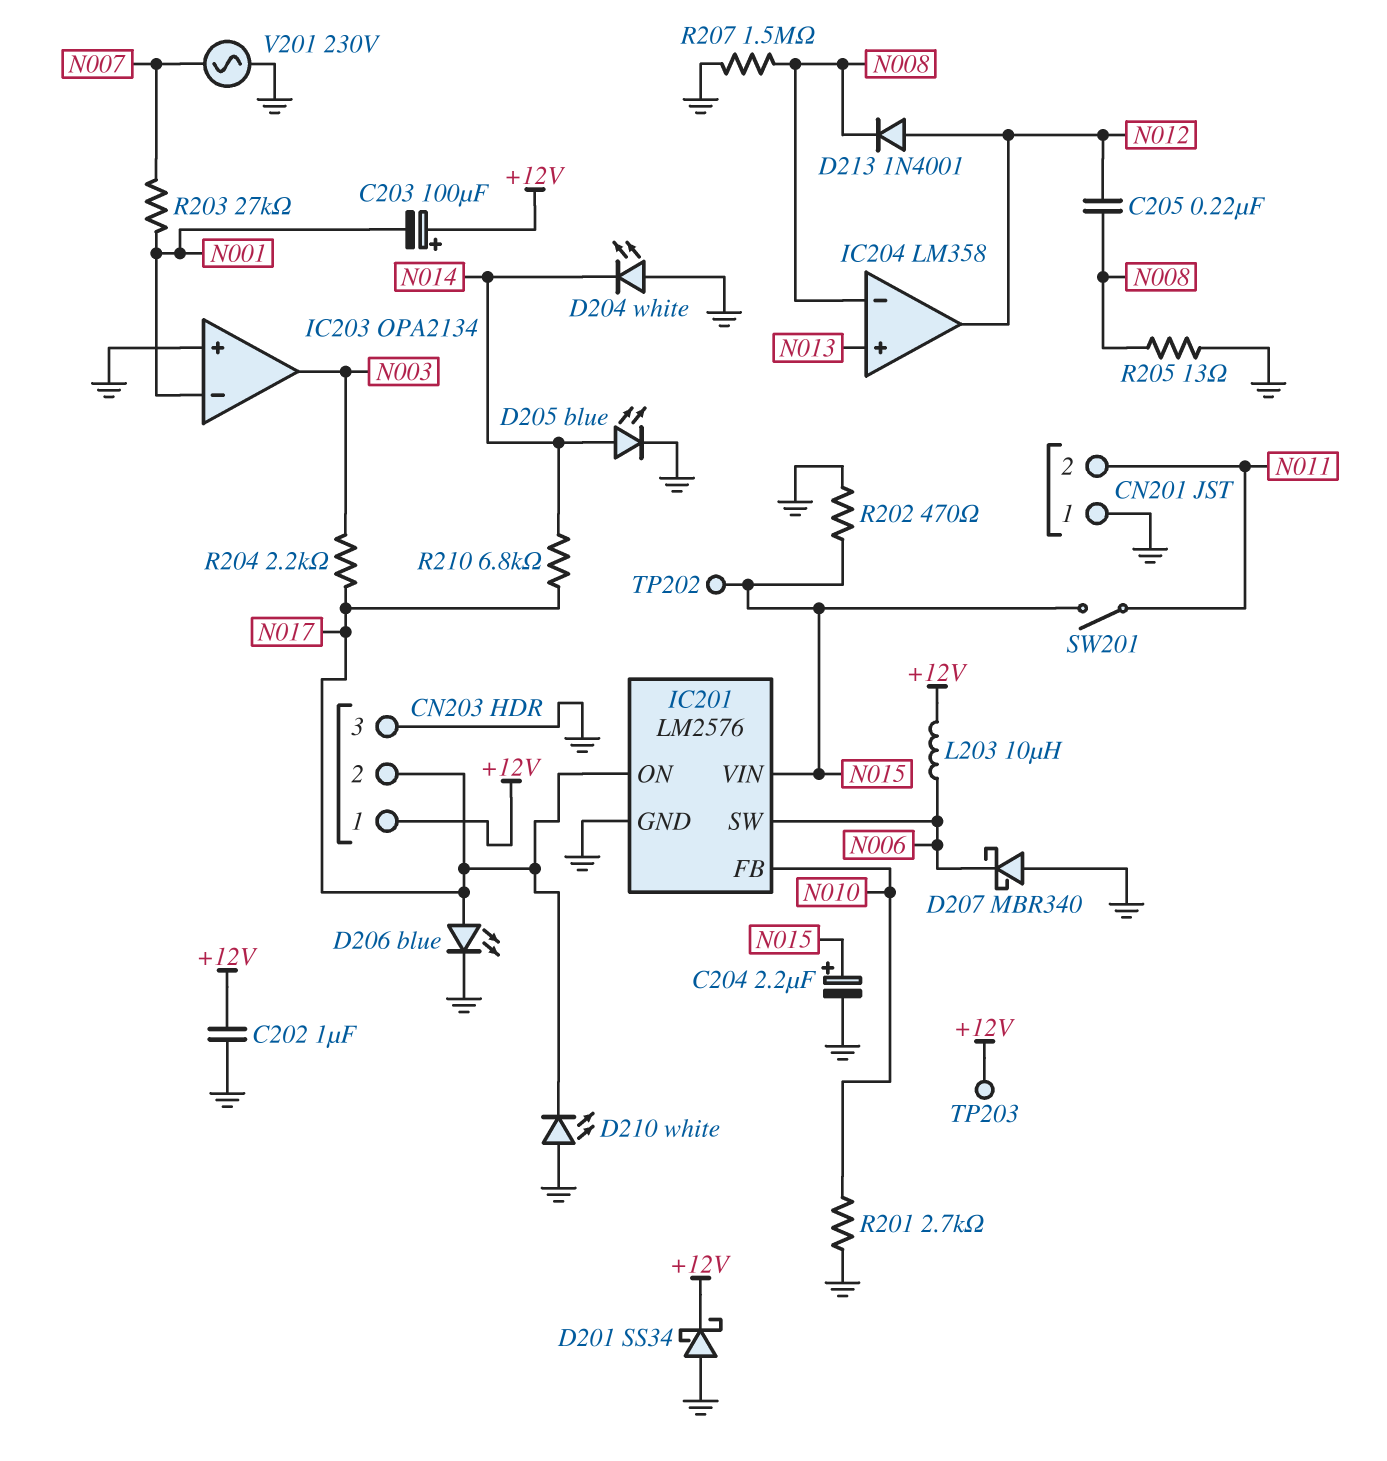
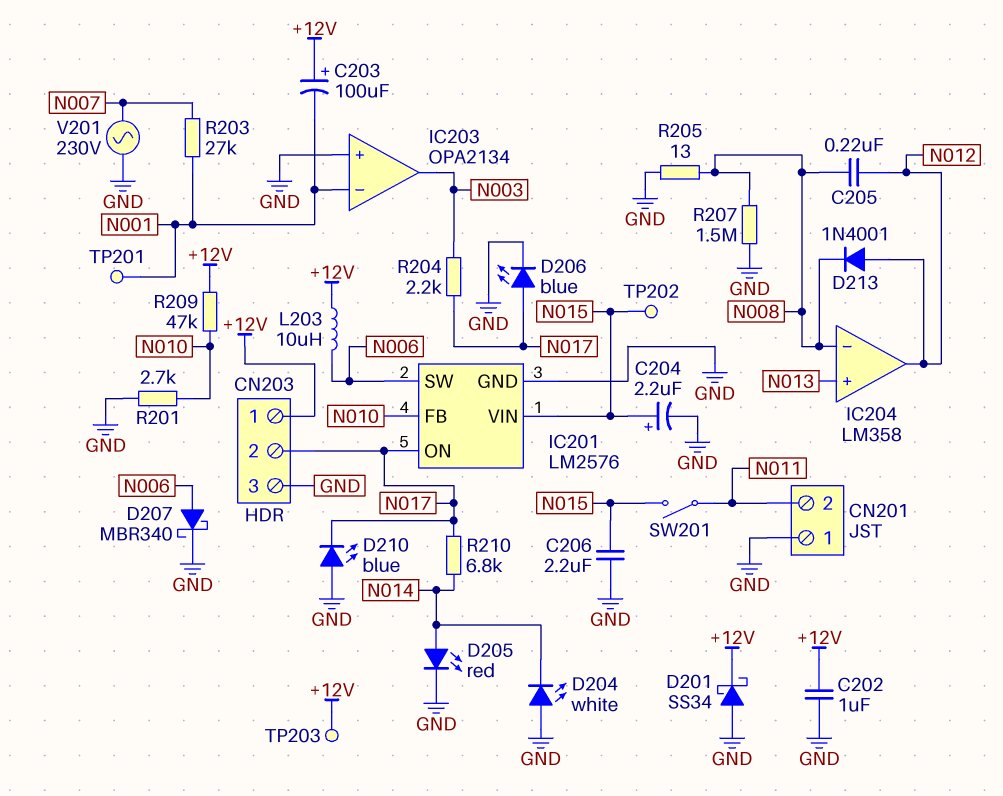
C206: none -> 2.2uF (GND, N015)
D205: LED blue (A N014, K GND) -> LED red (A N014, K GND)
D207: schottky MBR340 (A GND, K N006) -> schottky MBR340 (A N006, K GND)
D210: LED white (A GND, K N017) -> LED blue (A GND, K N017)
R202: 470 (GND, N015) -> none
R209: none -> 47k (+12V, N010)
TP201: none -> test point (N001)

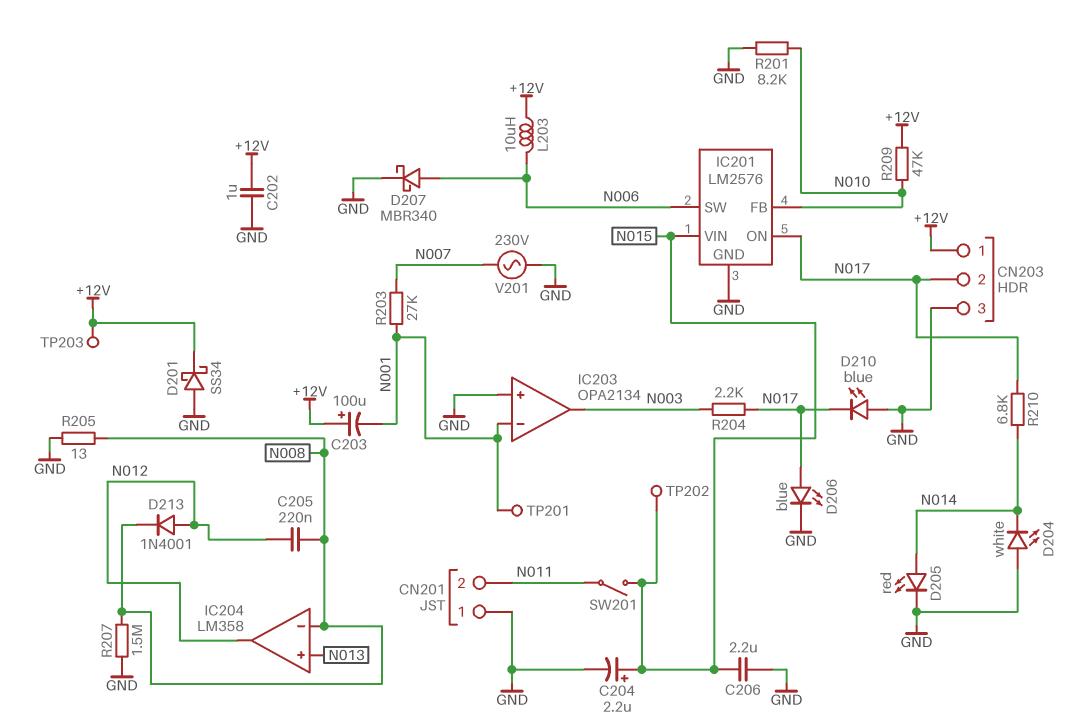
R201: 2.7k (GND, N010) -> 8.2k (GND, N010)

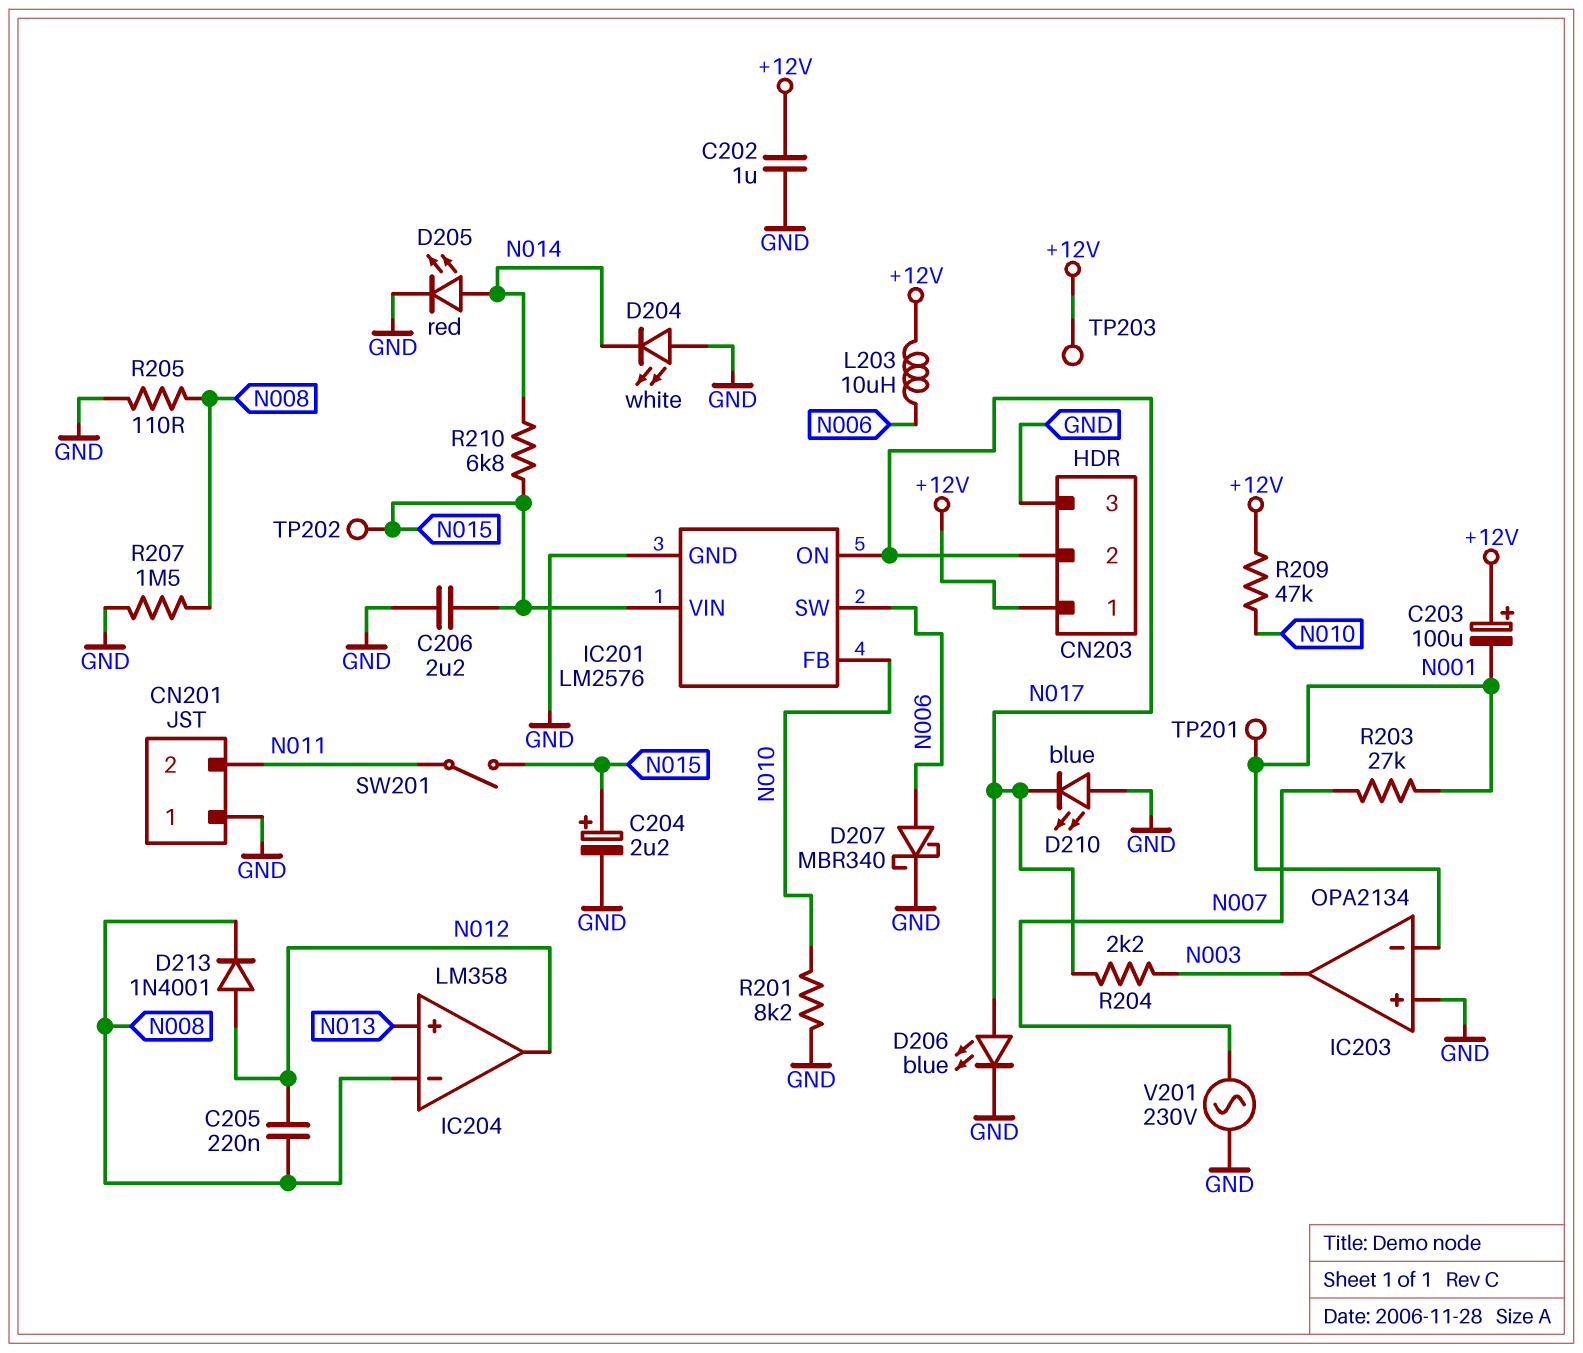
D201: schottky SS34 (A GND, K +12V) -> none
R205: 13 (GND, N008) -> 110 (GND, N008)
R210: 6.8k (N014, N017) -> 6.8k (N014, N015)

